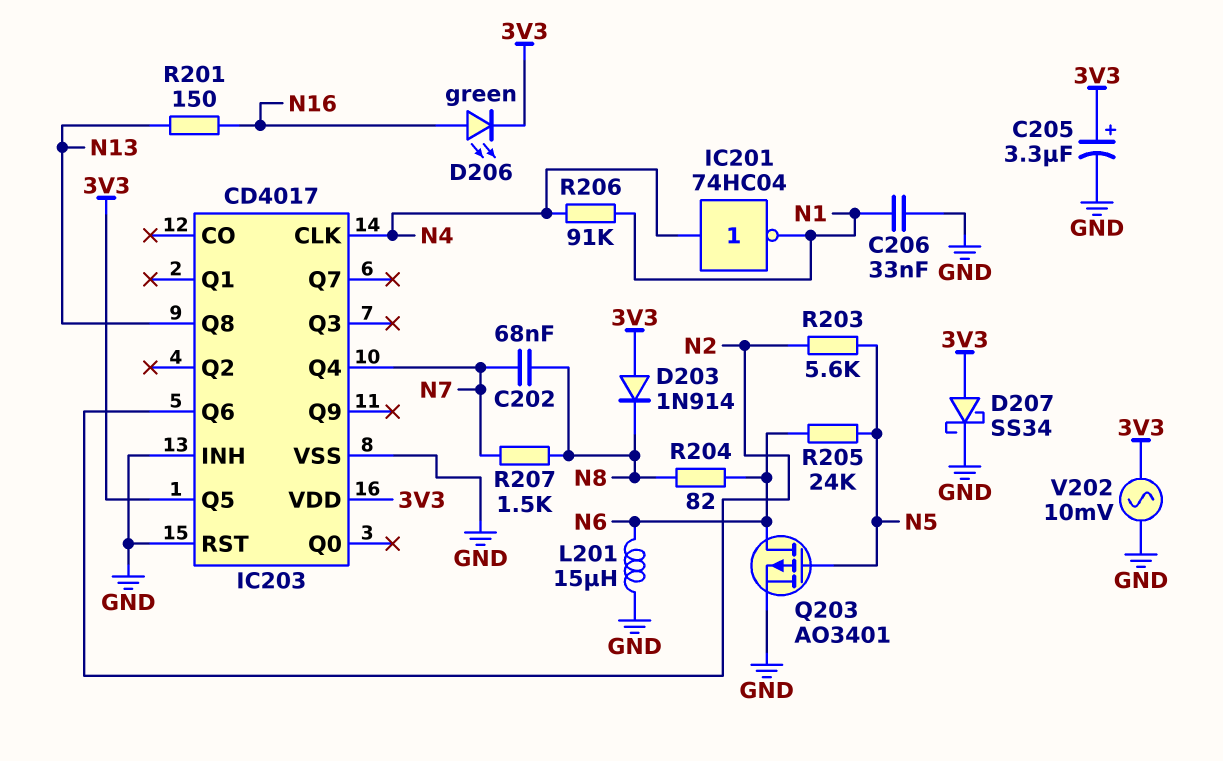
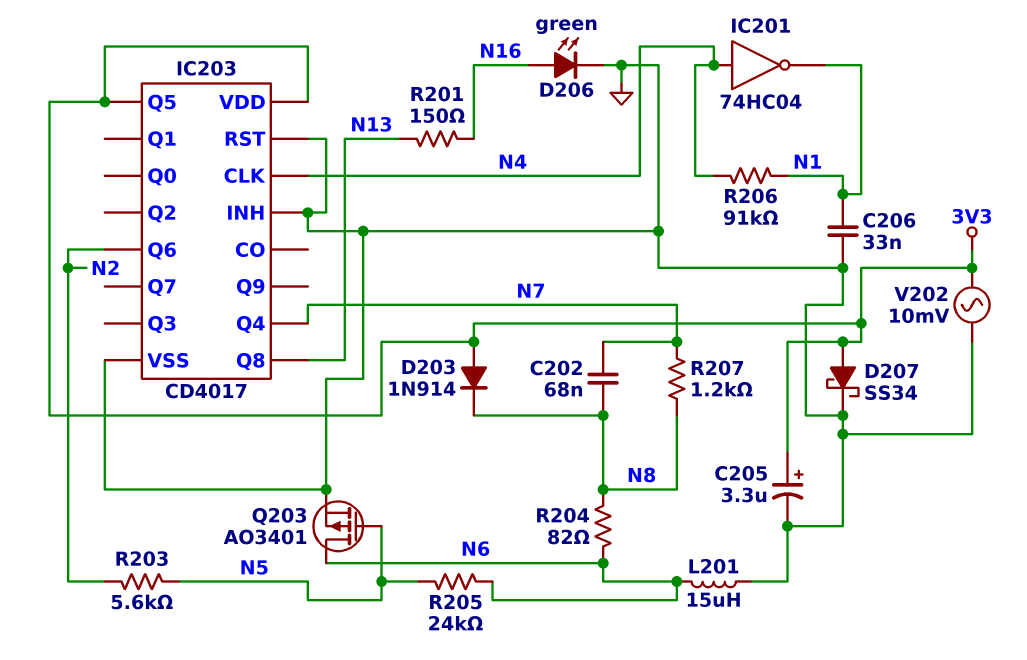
D206: LED green (A N16, K 3V3) -> LED green (A N16, K GND)
R207: 1.5k (N7, N8) -> 1.2k (N7, N8)

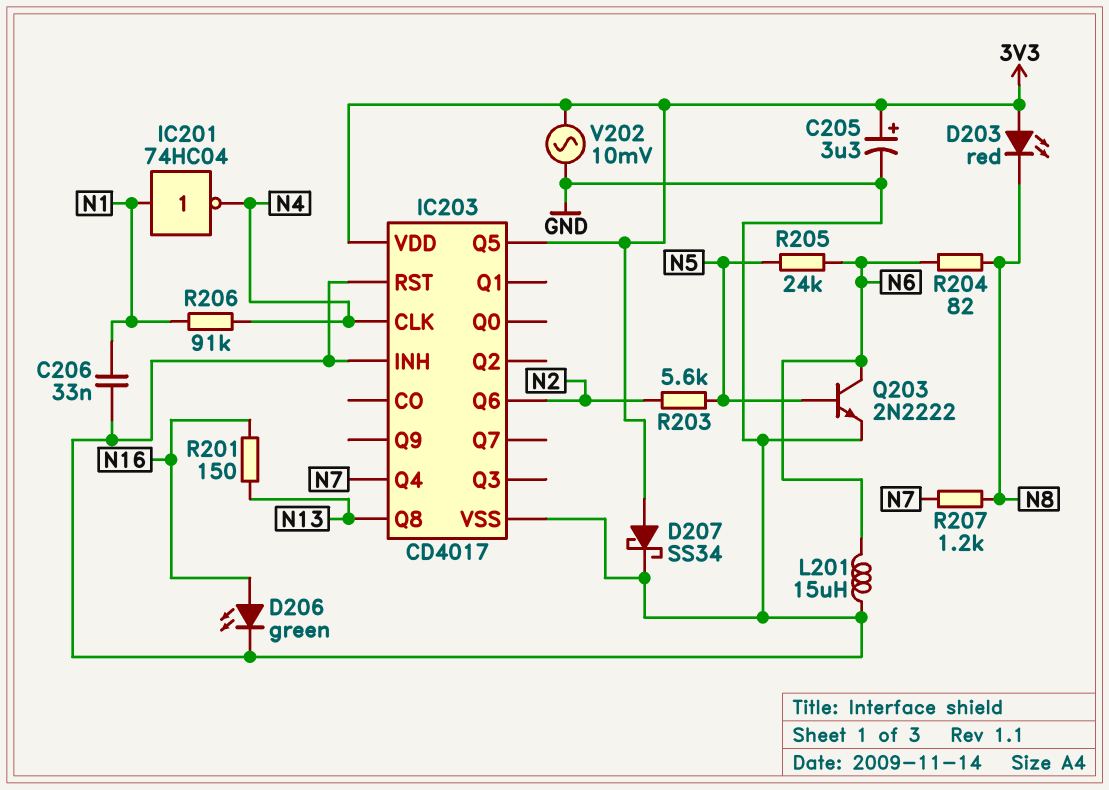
C202: 68nF (N7, N8) -> none
D203: diode 1N914 (A 3V3, K N8) -> LED red (A 3V3, K N8)
IC201: NOT 74HC04 (in N4, out N1) -> NOT 74HC04 (in N1, out N4)
Q203: PMOS AO3401 (G N5, D N6, S GND) -> NPN 2N2222 (B N5, C N6, E GND)

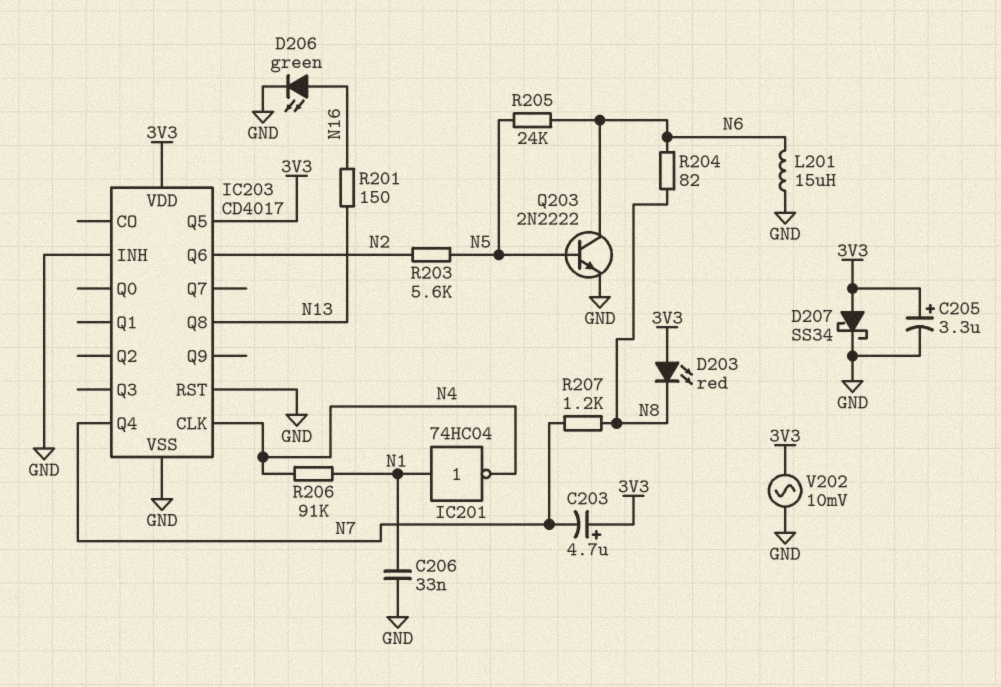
C203: none -> 4.7uF (plus 3V3, minus N7)

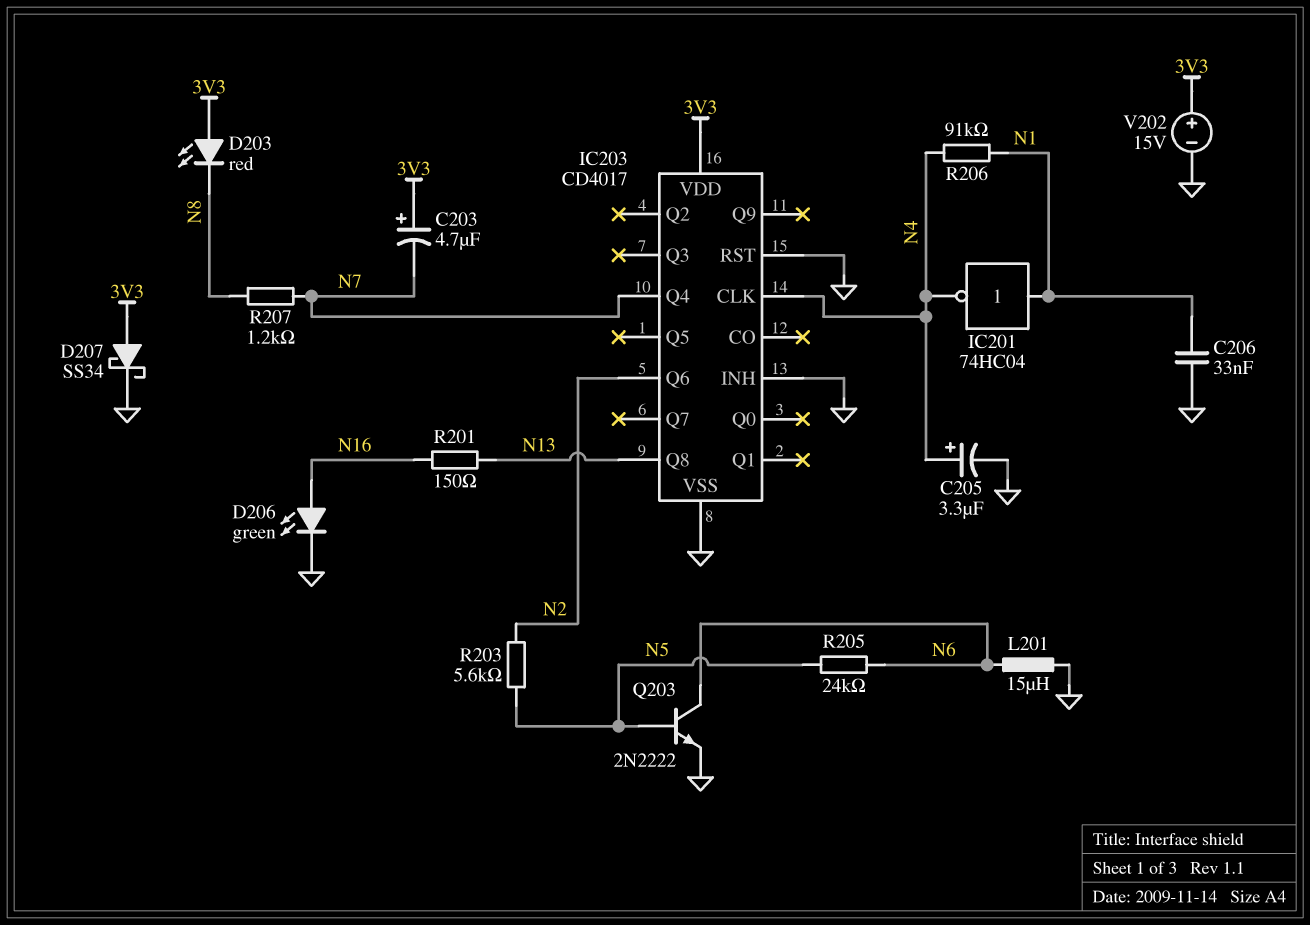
C205: 3.3uF (plus 3V3, minus GND) -> 3.3uF (plus N4, minus GND)
IC203 pin Q5: 3V3 -> none
R204: 82 (N6, N8) -> none
V202: AC 10mV (3V3, GND) -> 15V (plus 3V3, minus GND)

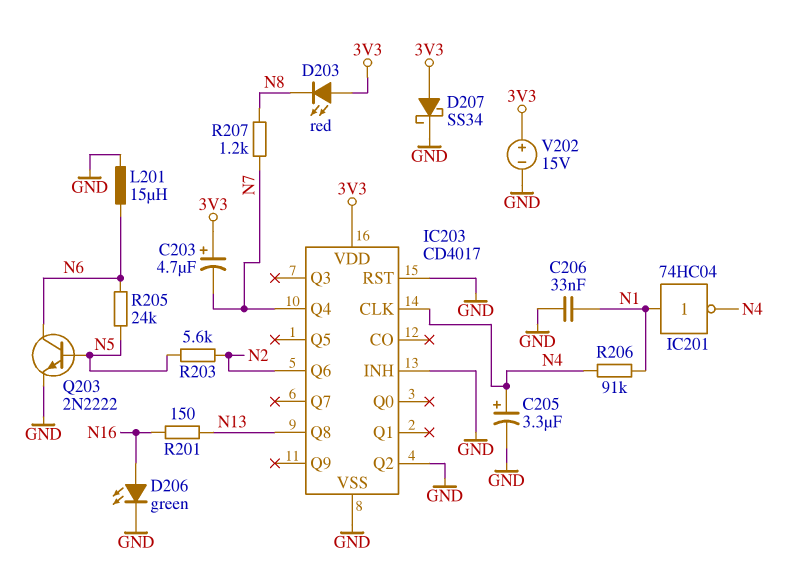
IC203 pin Q2: none -> GND

